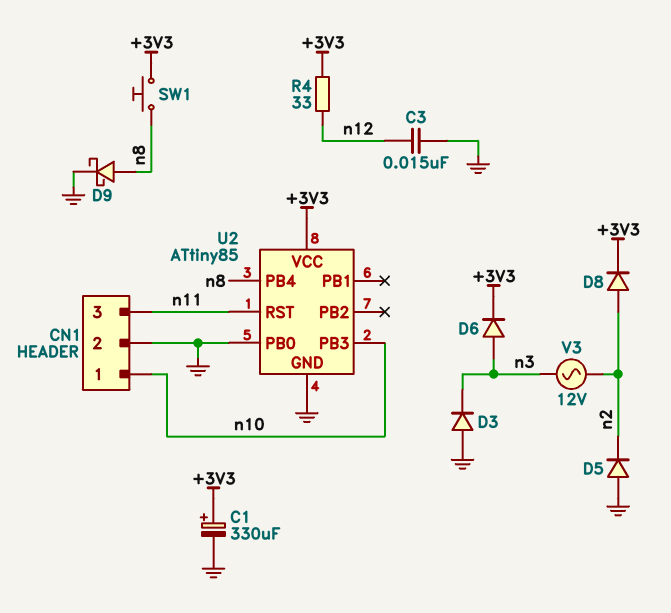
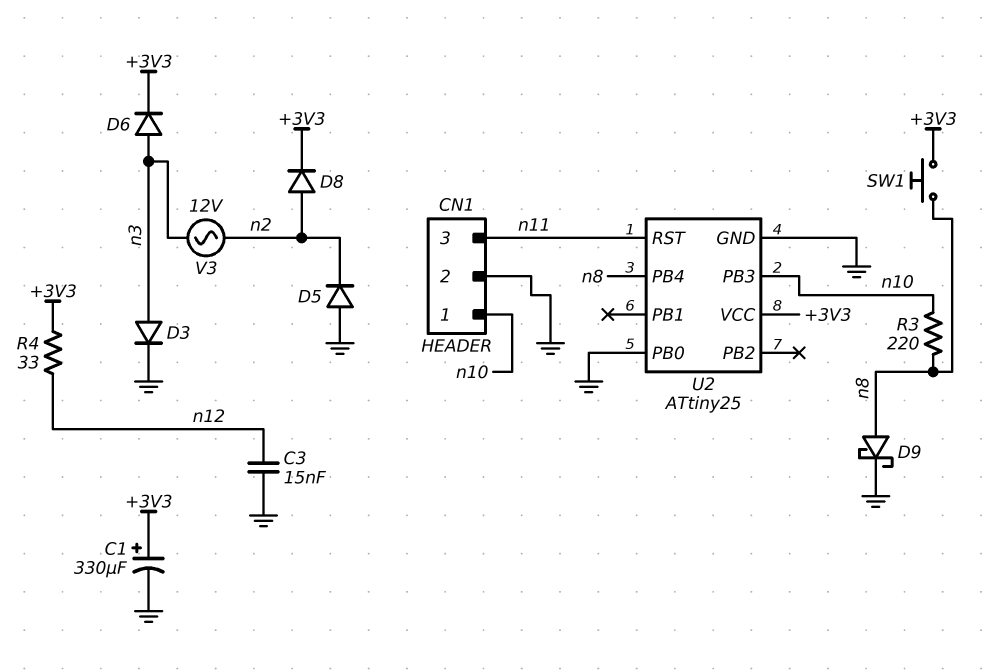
D3: diode (A GND, K n3) -> diode (A n3, K GND)
R3: none -> 220 (n8, n10)
U2: ATtiny85 -> ATtiny25

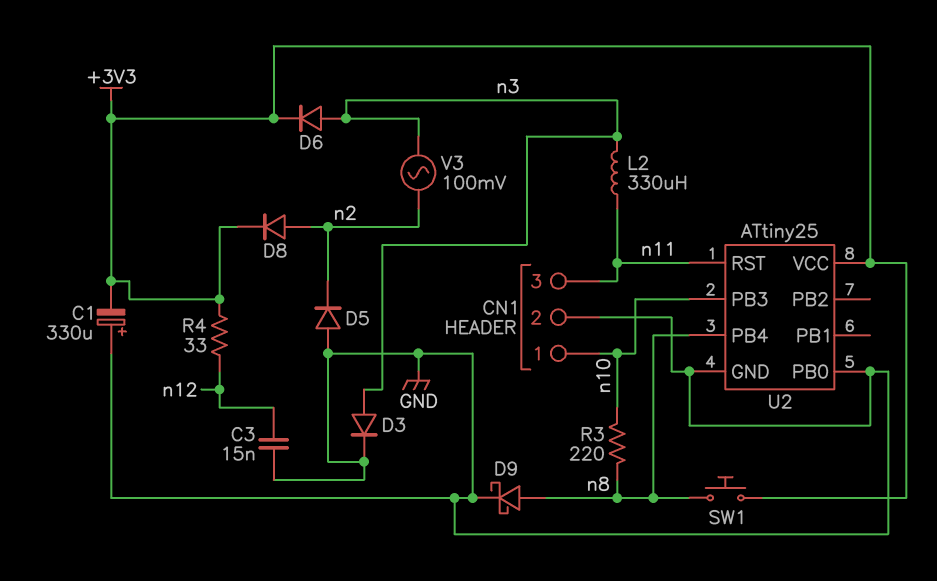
C1: 330uF (plus +3V3, minus GND) -> 330uF (plus GND, minus +3V3)
L2: none -> 330uH (n3, n11)
V3: AC 12V (n2, n3) -> AC 100mV (n2, n3)

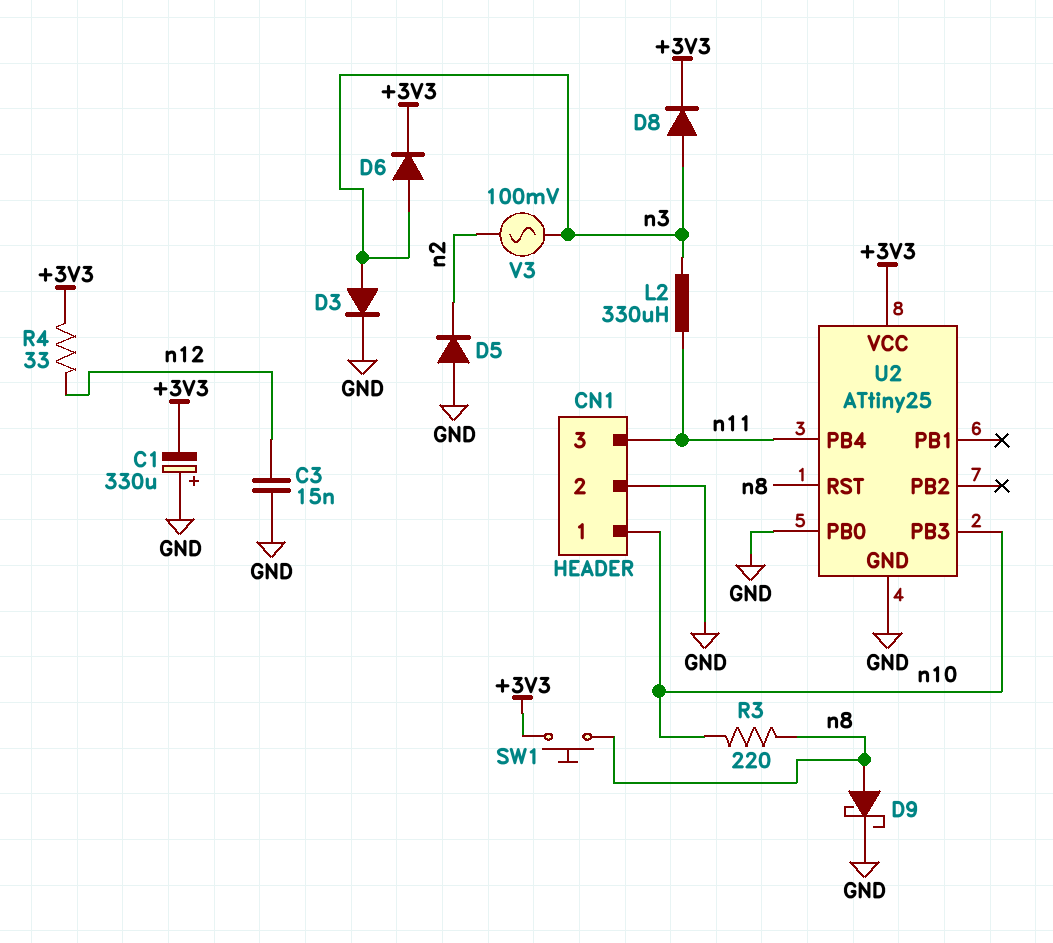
D8: diode (A n2, K +3V3) -> diode (A n3, K +3V3)
U2 pin PB4: n8 -> n11
U2 pin RST: n11 -> n8

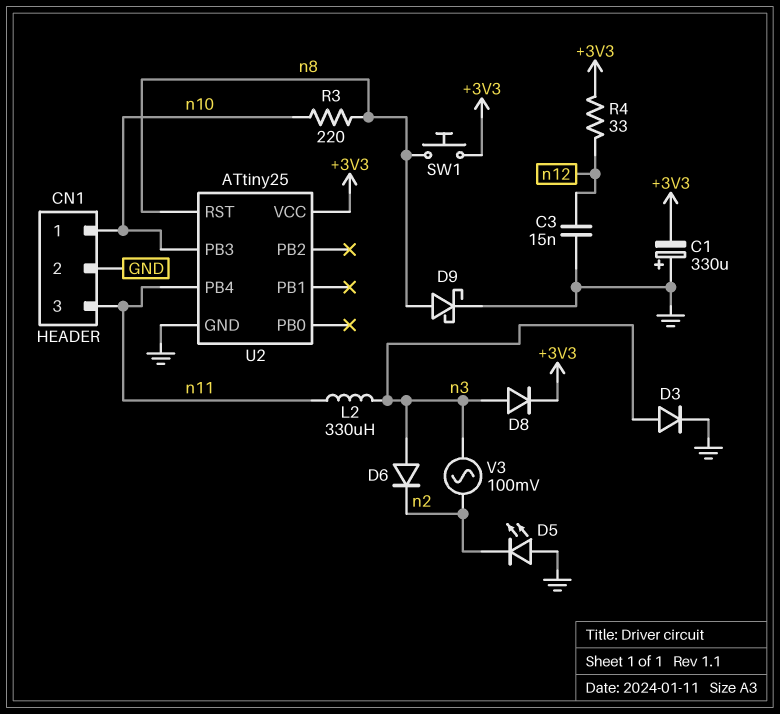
D5: diode (A GND, K n2) -> LED (A GND, K n2)
D6: diode (A n3, K +3V3) -> diode (A n3, K n2)
U2 pin PB0: GND -> none

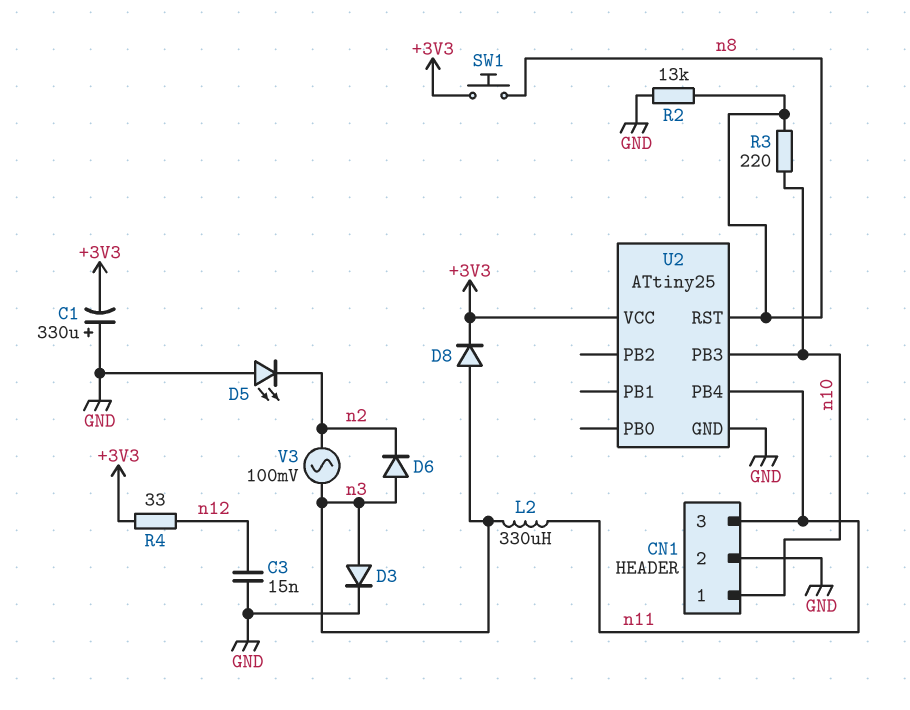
D9: schottky (A n8, K GND) -> none
R2: none -> 13k (GND, n8)

